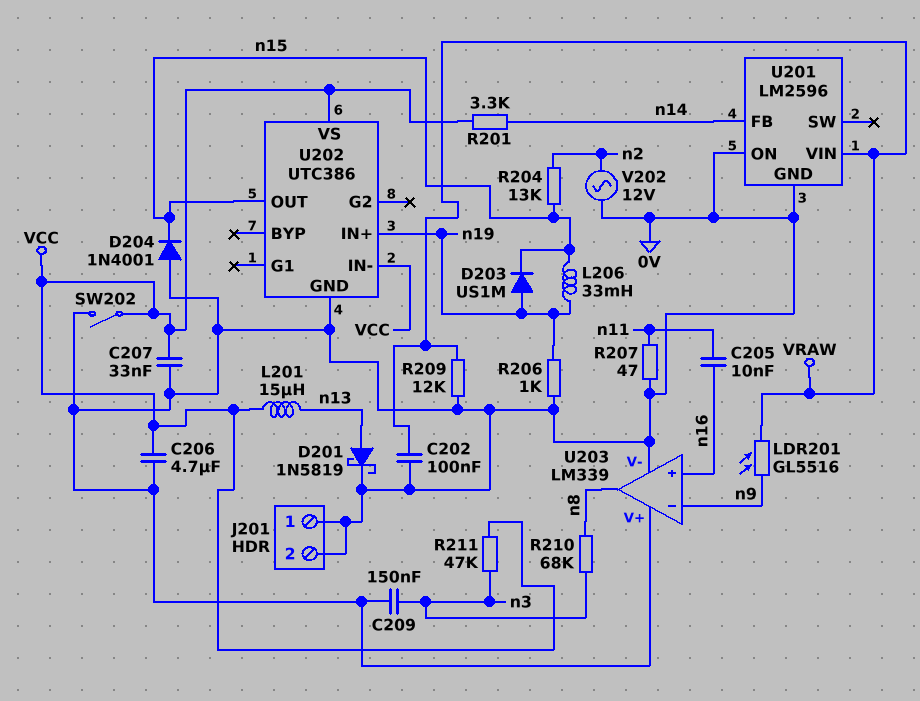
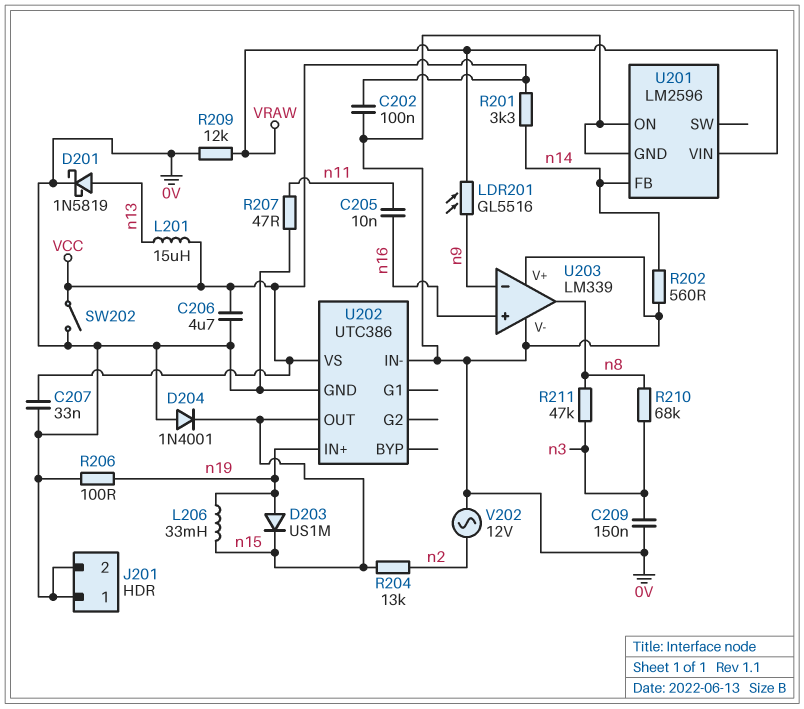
C202: 100nF (0V, VRAW) -> 100nF (0V, VCC)
R202: none -> 560 (0V, n14)
R206: 1k (0V, n19) -> 100 (0V, n19)
R211: 47k (VCC, n3) -> 47k (n3, n8)
U202 pin IN-: VCC -> 0V

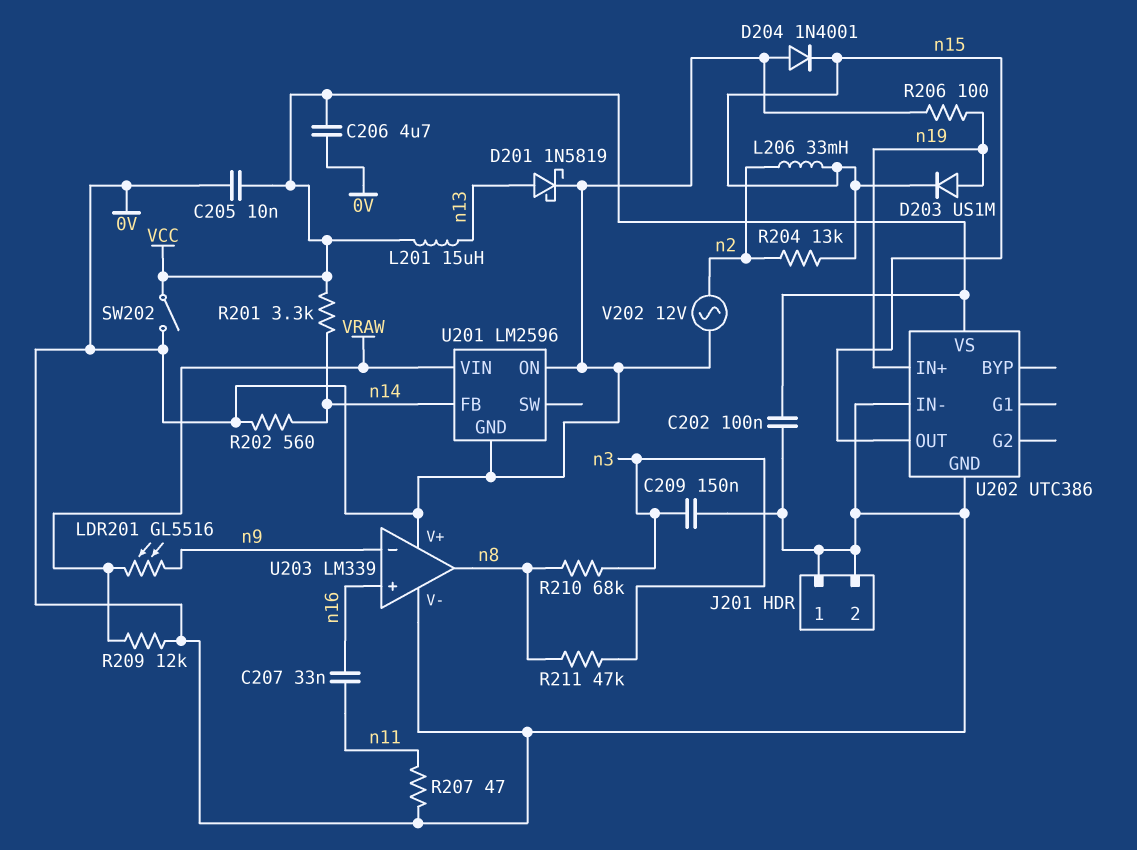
C205: 10nF (n11, n16) -> 10nF (0V, VCC)
C207: 33nF (0V, VCC) -> 33nF (n11, n16)
L206: 33mH (n15, n19) -> 33mH (n2, n15)

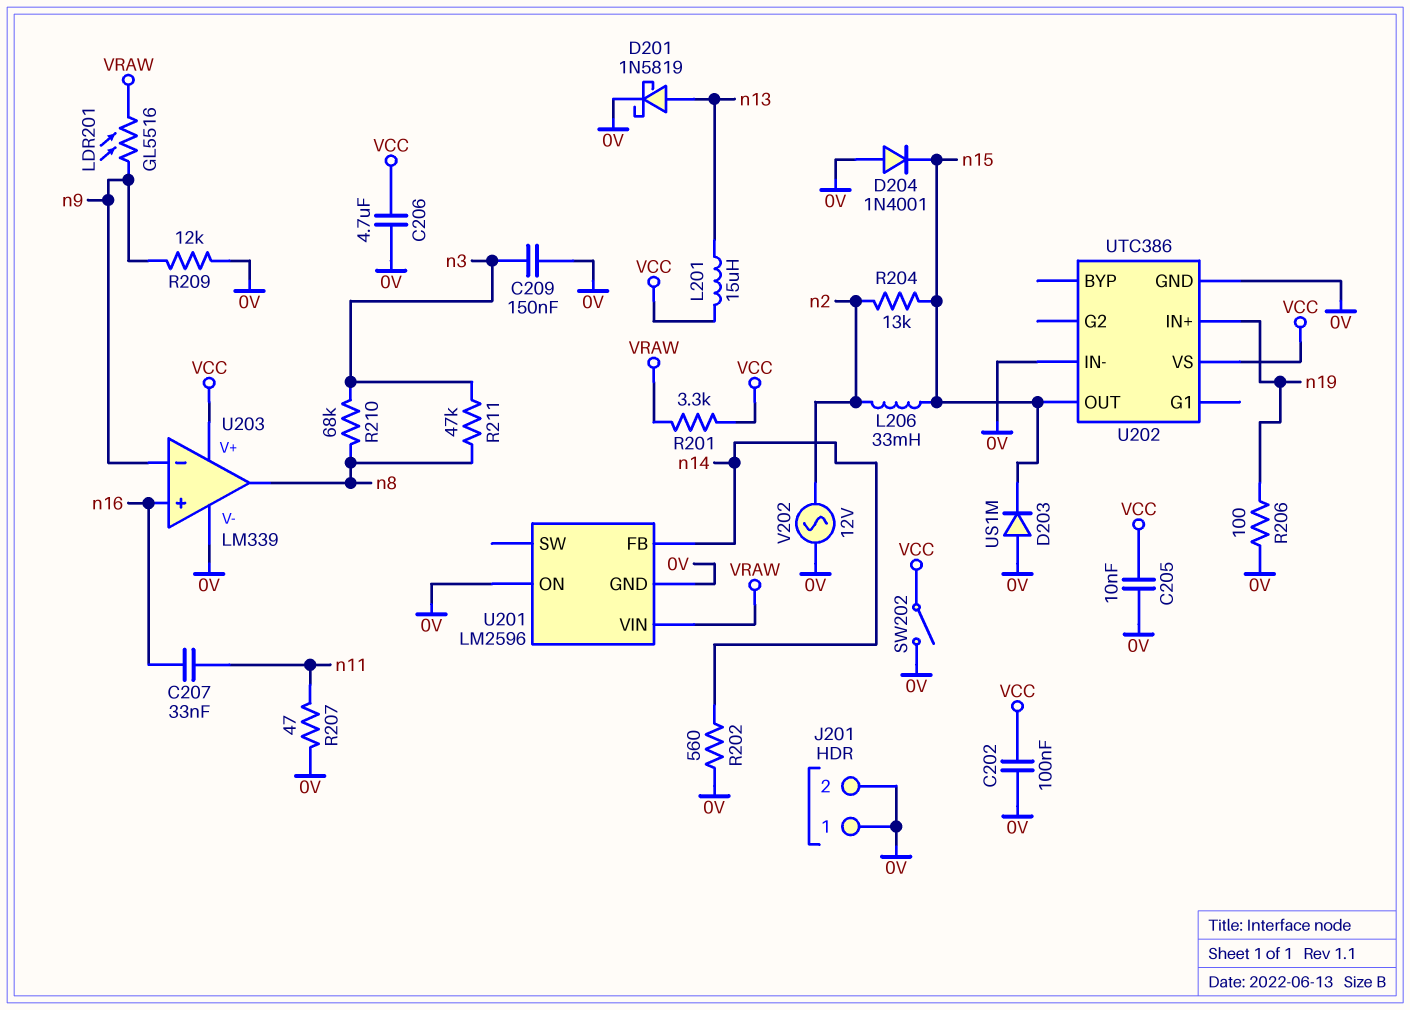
D203: diode US1M (A n19, K n15) -> diode US1M (A 0V, K n15)
R201: 3.3k (VCC, n14) -> 3.3k (VCC, VRAW)
R209: 12k (0V, VRAW) -> 12k (0V, n9)
U203 pin V+: 0V -> VCC

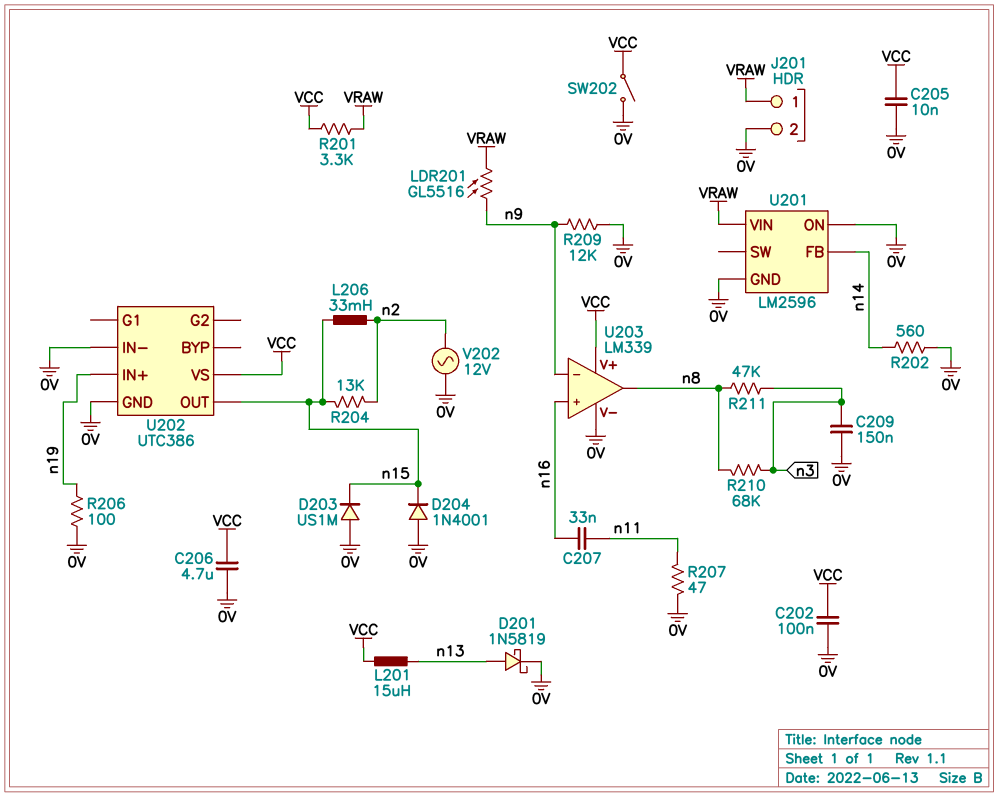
J201 pin 1: 0V -> VRAW

